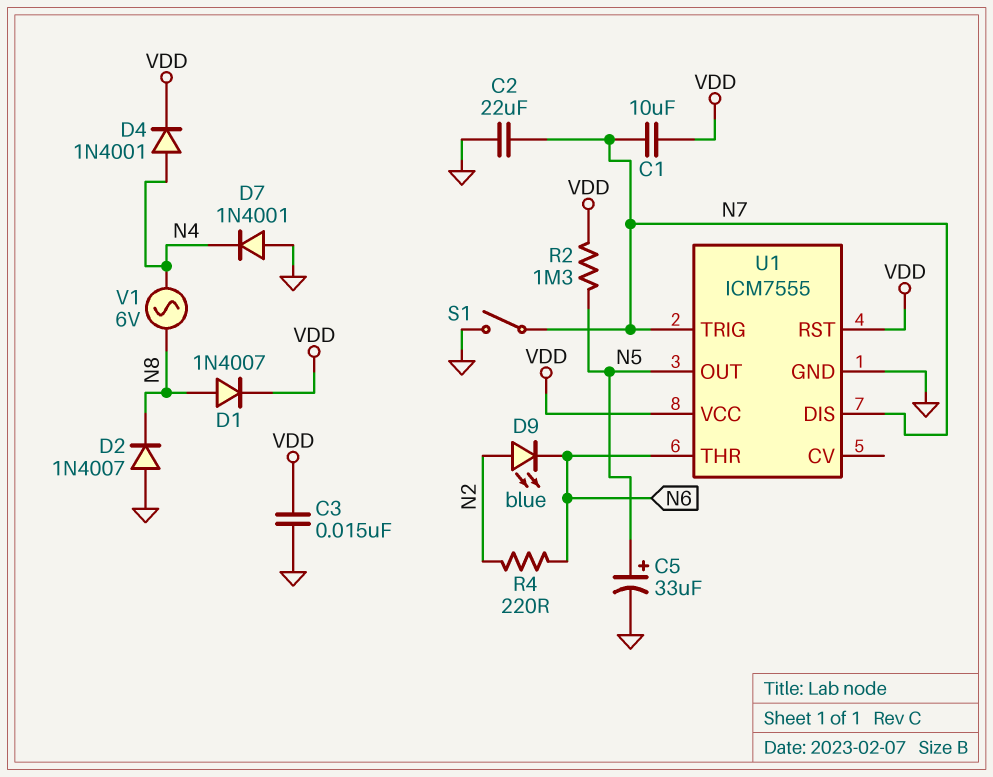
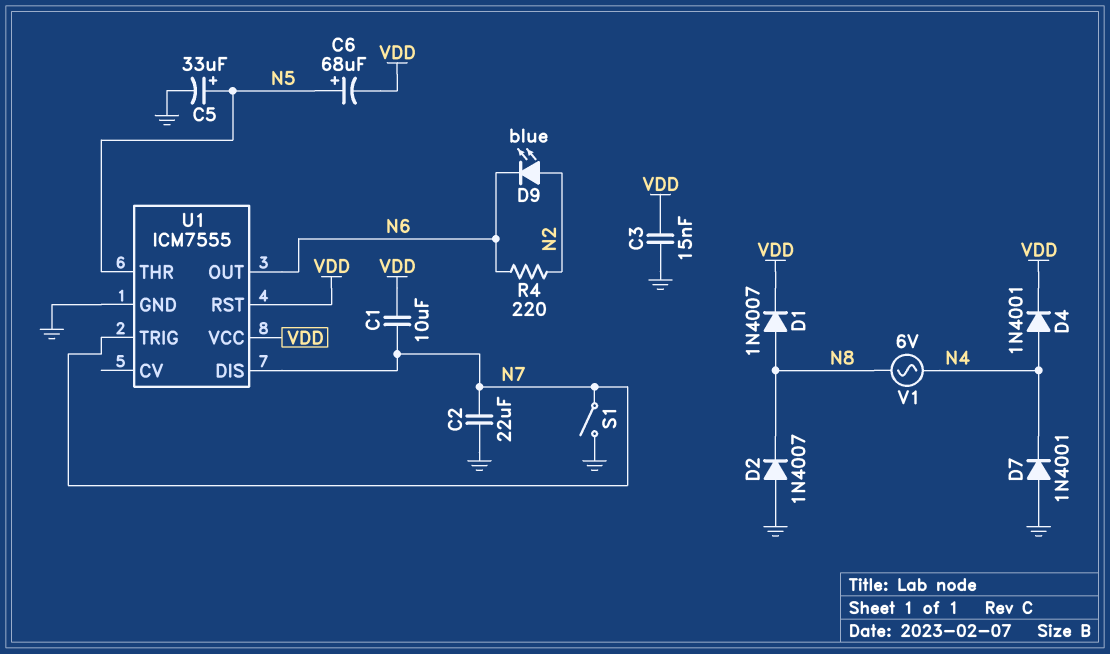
C6: none -> 68uF (plus N5, minus VDD)
R2: 1.3M (N5, VDD) -> none
U1 pin OUT: N5 -> N6
U1 pin THR: N6 -> N5

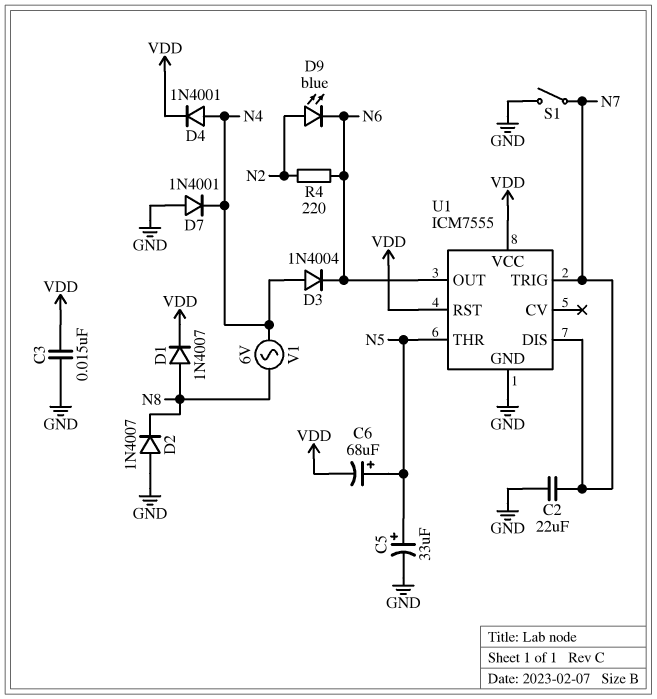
C1: 10uF (N7, VDD) -> none
D3: none -> diode 1N4004 (A N4, K N6)

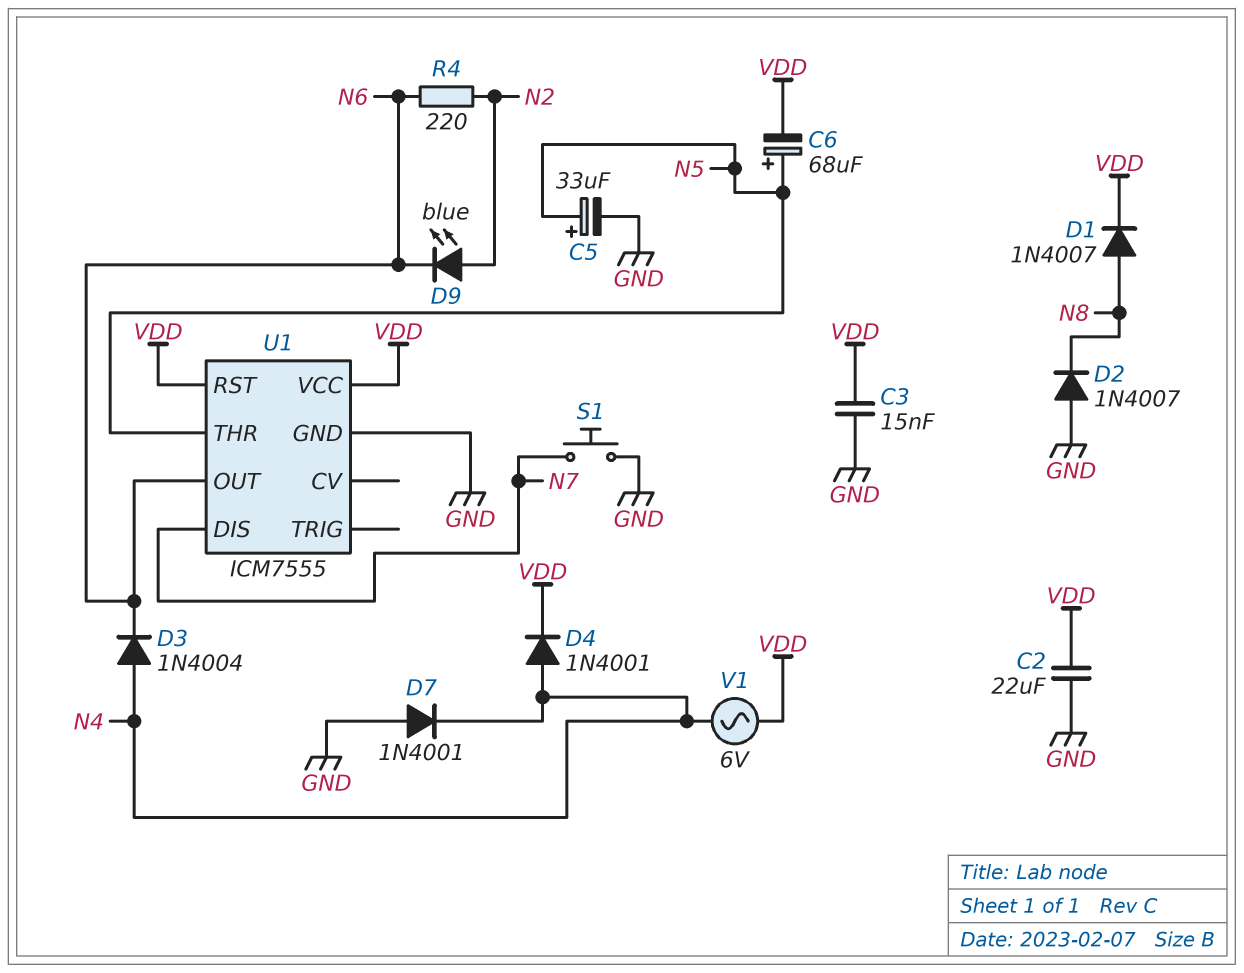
C2: 22uF (GND, N7) -> 22uF (GND, VDD)
S1: switch (GND, N7) -> button (GND, N7)
U1 pin TRIG: N7 -> none
V1: AC 6V (N4, N8) -> AC 6V (N4, VDD)

